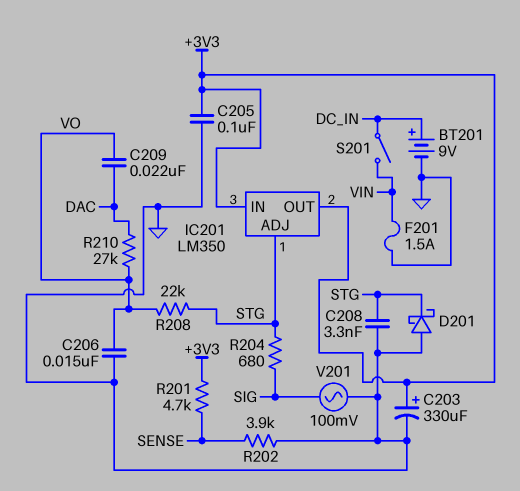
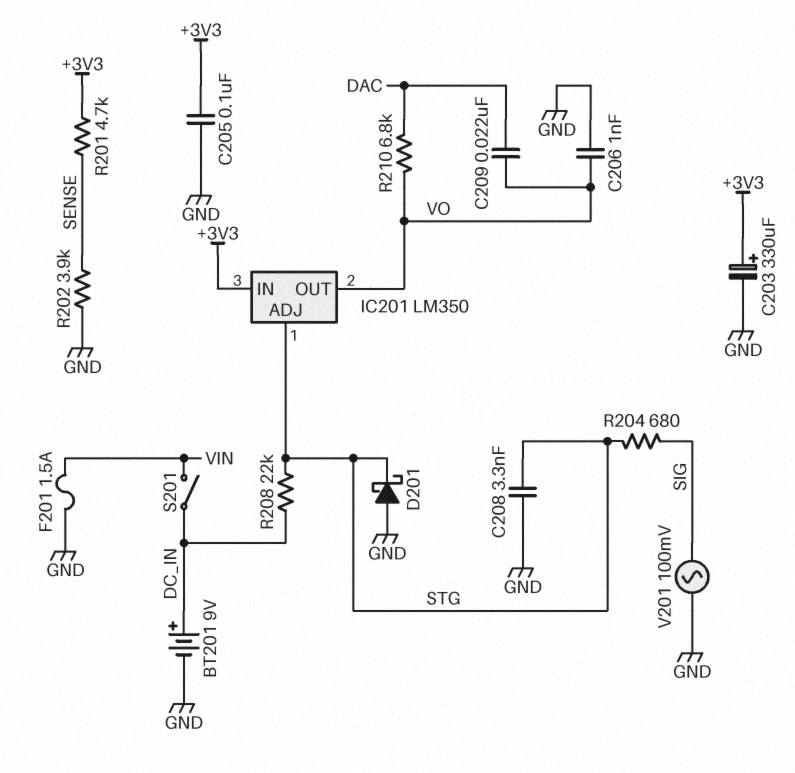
C206: 15nF (GND, VO) -> 1nF (GND, VO)
IC201 pin OUT: +3V3 -> VO
R208: 22k (STG, VO) -> 22k (DC_IN, STG)
R210: 27k (DAC, VO) -> 6.8k (DAC, VO)

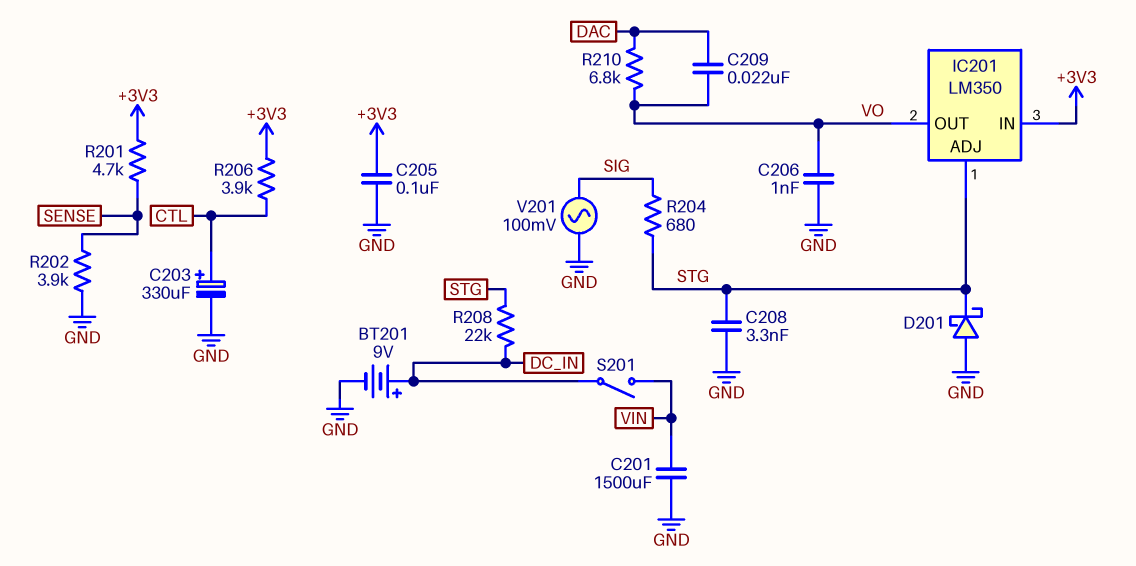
C201: none -> 1500uF (GND, VIN)
C203: 330uF (plus +3V3, minus GND) -> 330uF (plus CTL, minus GND)
F201: 1.5A (GND, VIN) -> none
R206: none -> 3.9k (+3V3, CTL)

